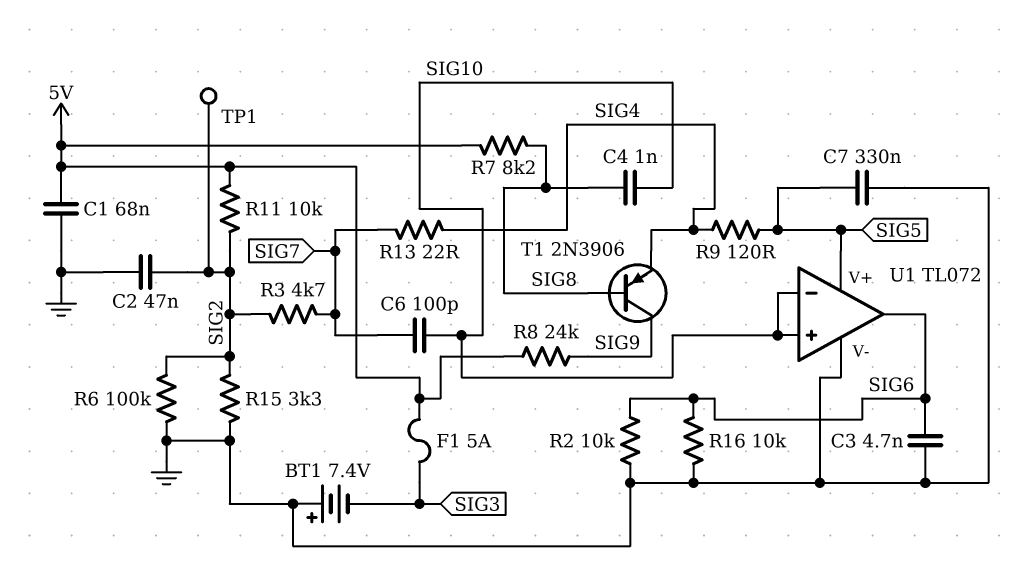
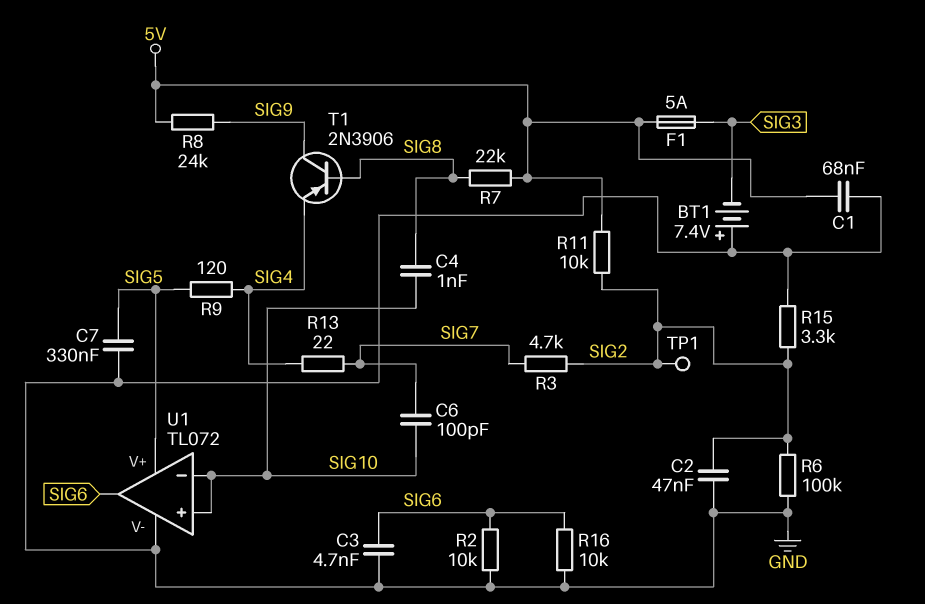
R7: 8.2k (5V, SIG8) -> 22k (5V, SIG8)

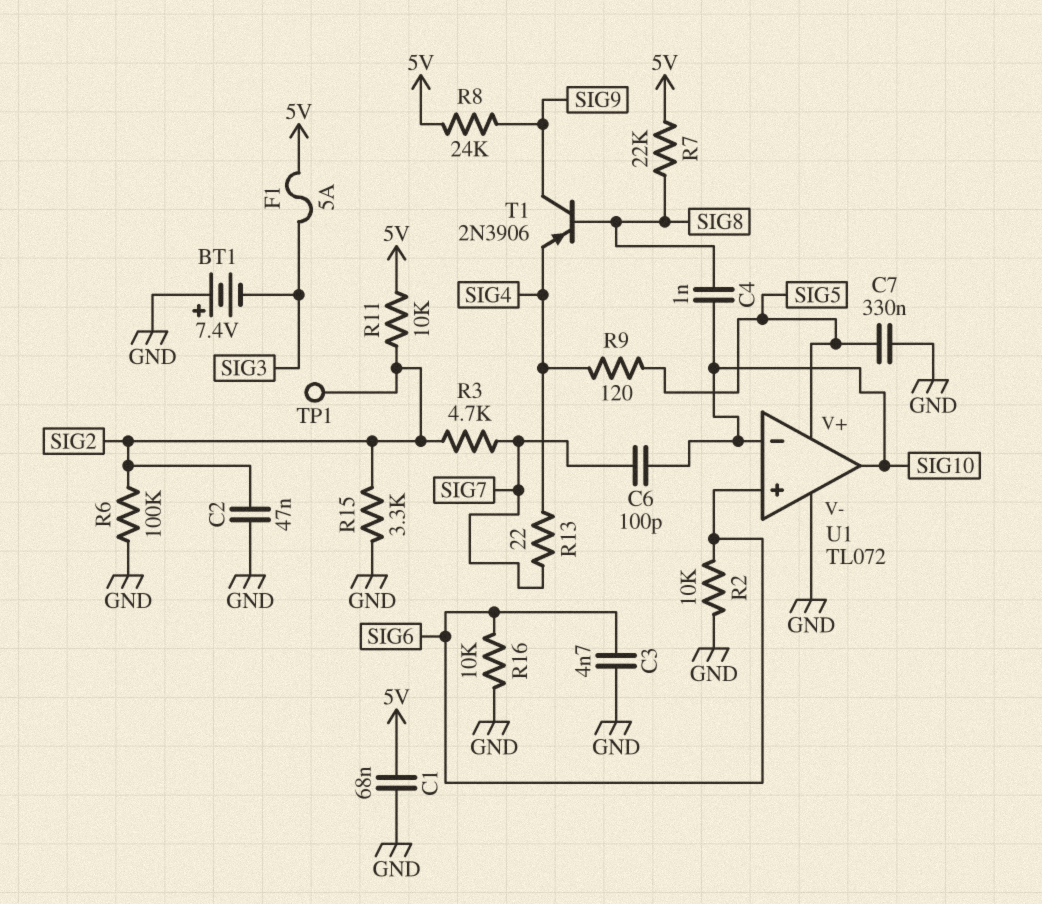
U1 pin in+: SIG10 -> SIG6
U1 pin out: SIG6 -> SIG10

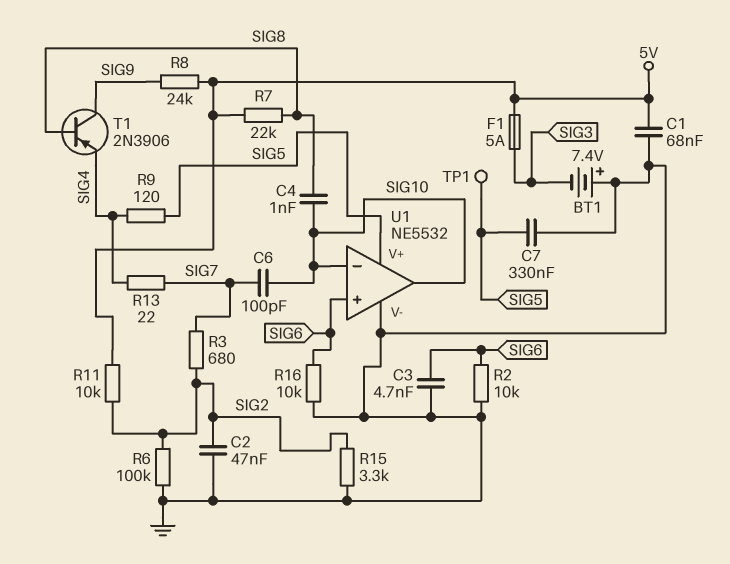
R3: 4.7k (SIG2, SIG7) -> 680 (SIG2, SIG7)
TP1: test point (SIG2) -> test point (SIG5)
U1: TL072 -> NE5532

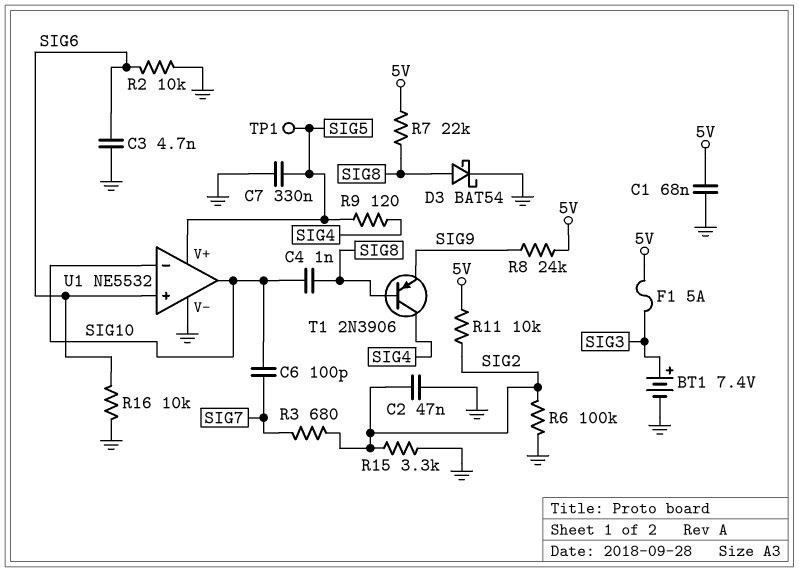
BT1: 7.4V (plus GND, minus SIG3) -> 7.4V (plus SIG3, minus GND)
D3: none -> schottky BAT54 (A SIG8, K GND)
R13: 22 (SIG4, SIG7) -> none
T1: PNP 2N3906 (B SIG8, C SIG9, E SIG4) -> PNP 2N3906 (B SIG8, C SIG4, E SIG9)

